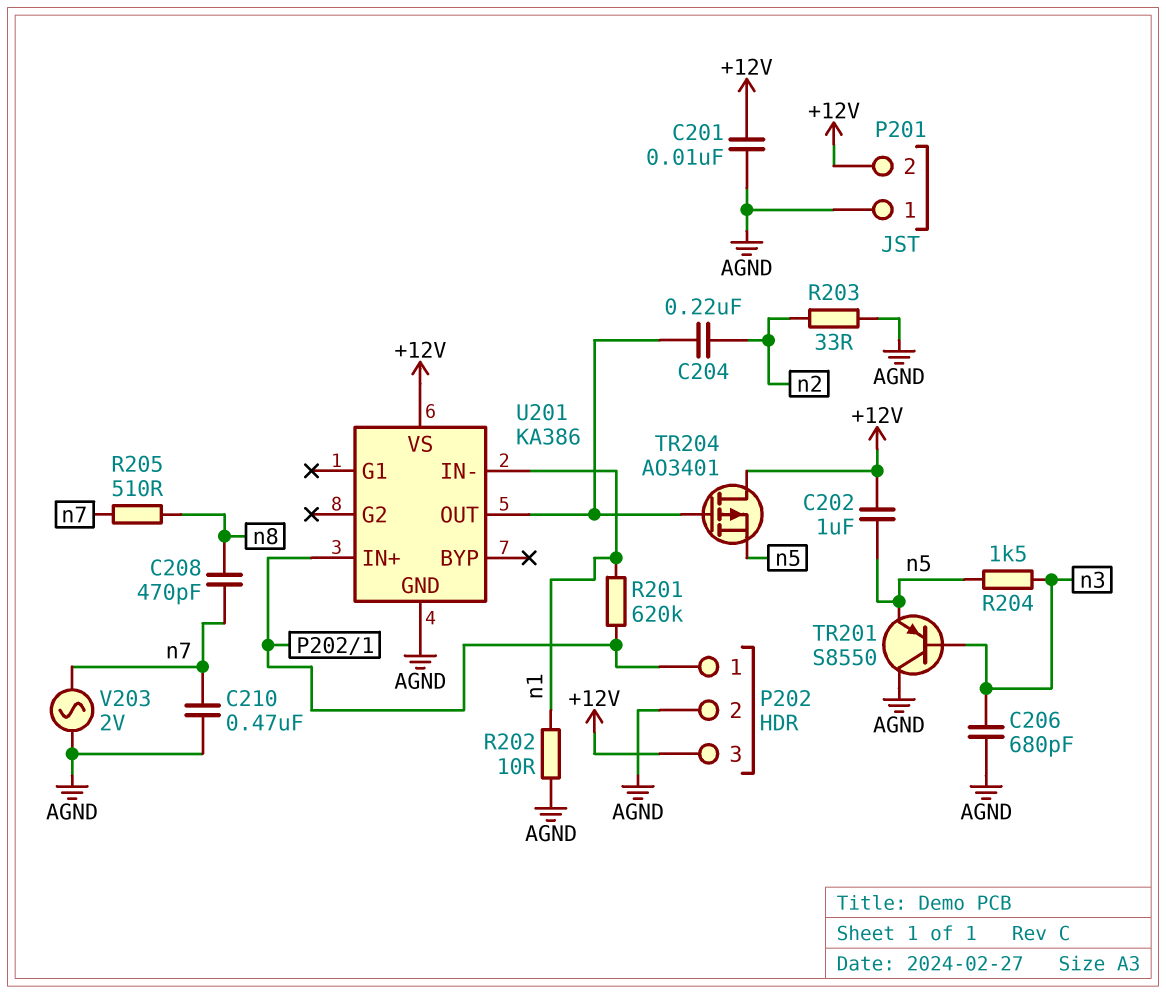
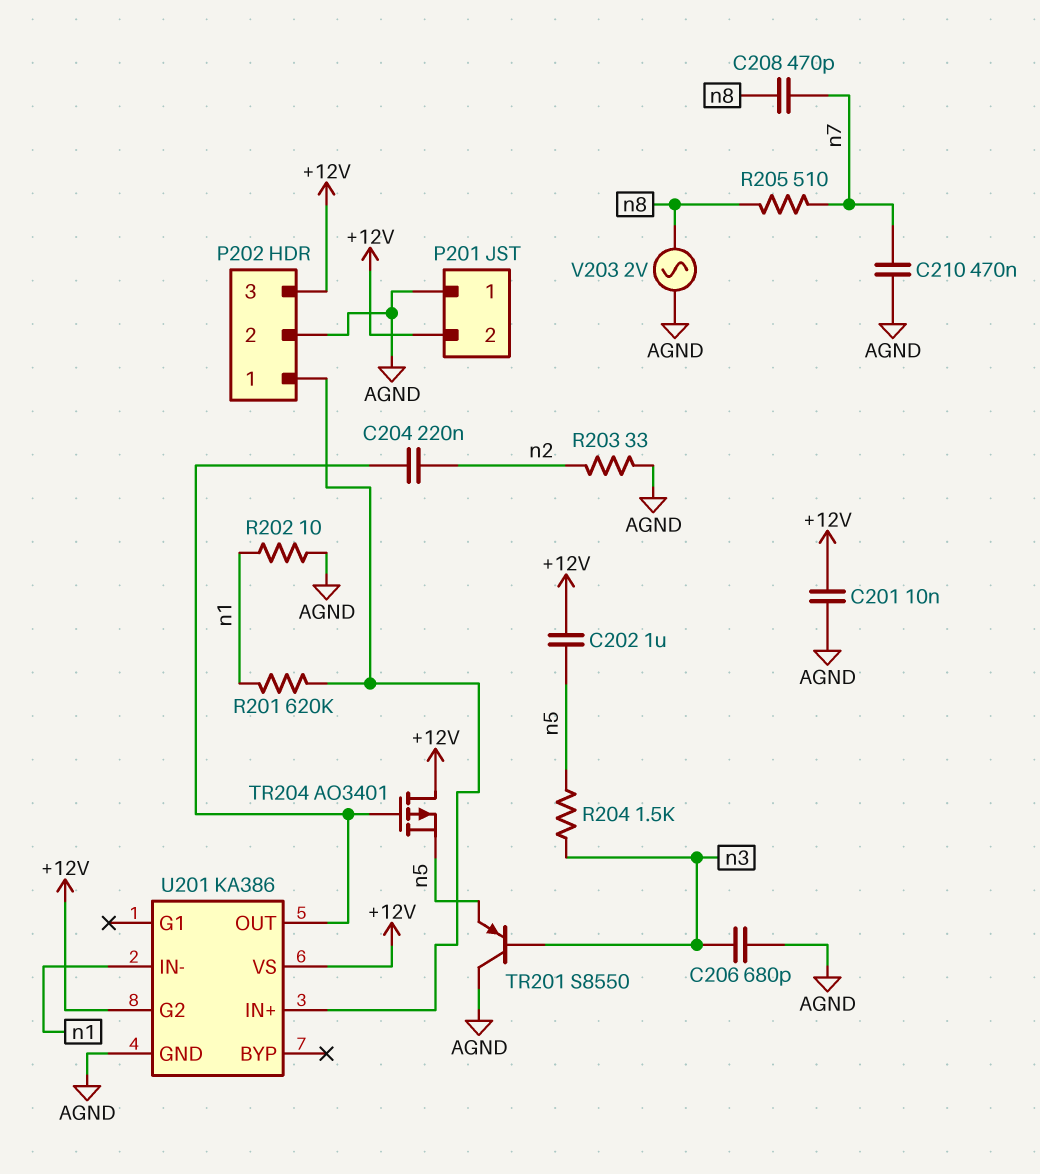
U201 pin G2: none -> +12V
V203: AC 2V (AGND, n7) -> AC 2V (AGND, n8)

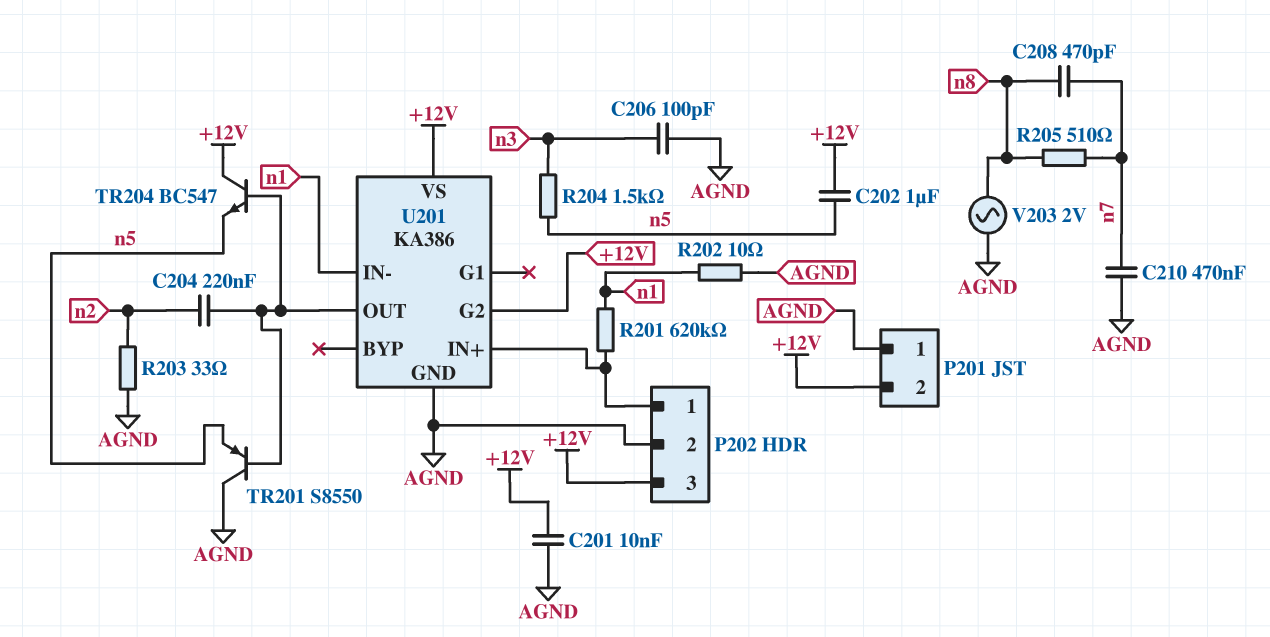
C206: 680pF (AGND, n3) -> 100pF (AGND, n3)
TR201: PNP S8550 (B n3, C AGND, E n5) -> PNP S8550 (B U201/OUT, C AGND, E n5)
TR204: PMOS AO3401 (G U201/OUT, D +12V, S n5) -> NPN BC547 (B U201/OUT, C +12V, E n5)

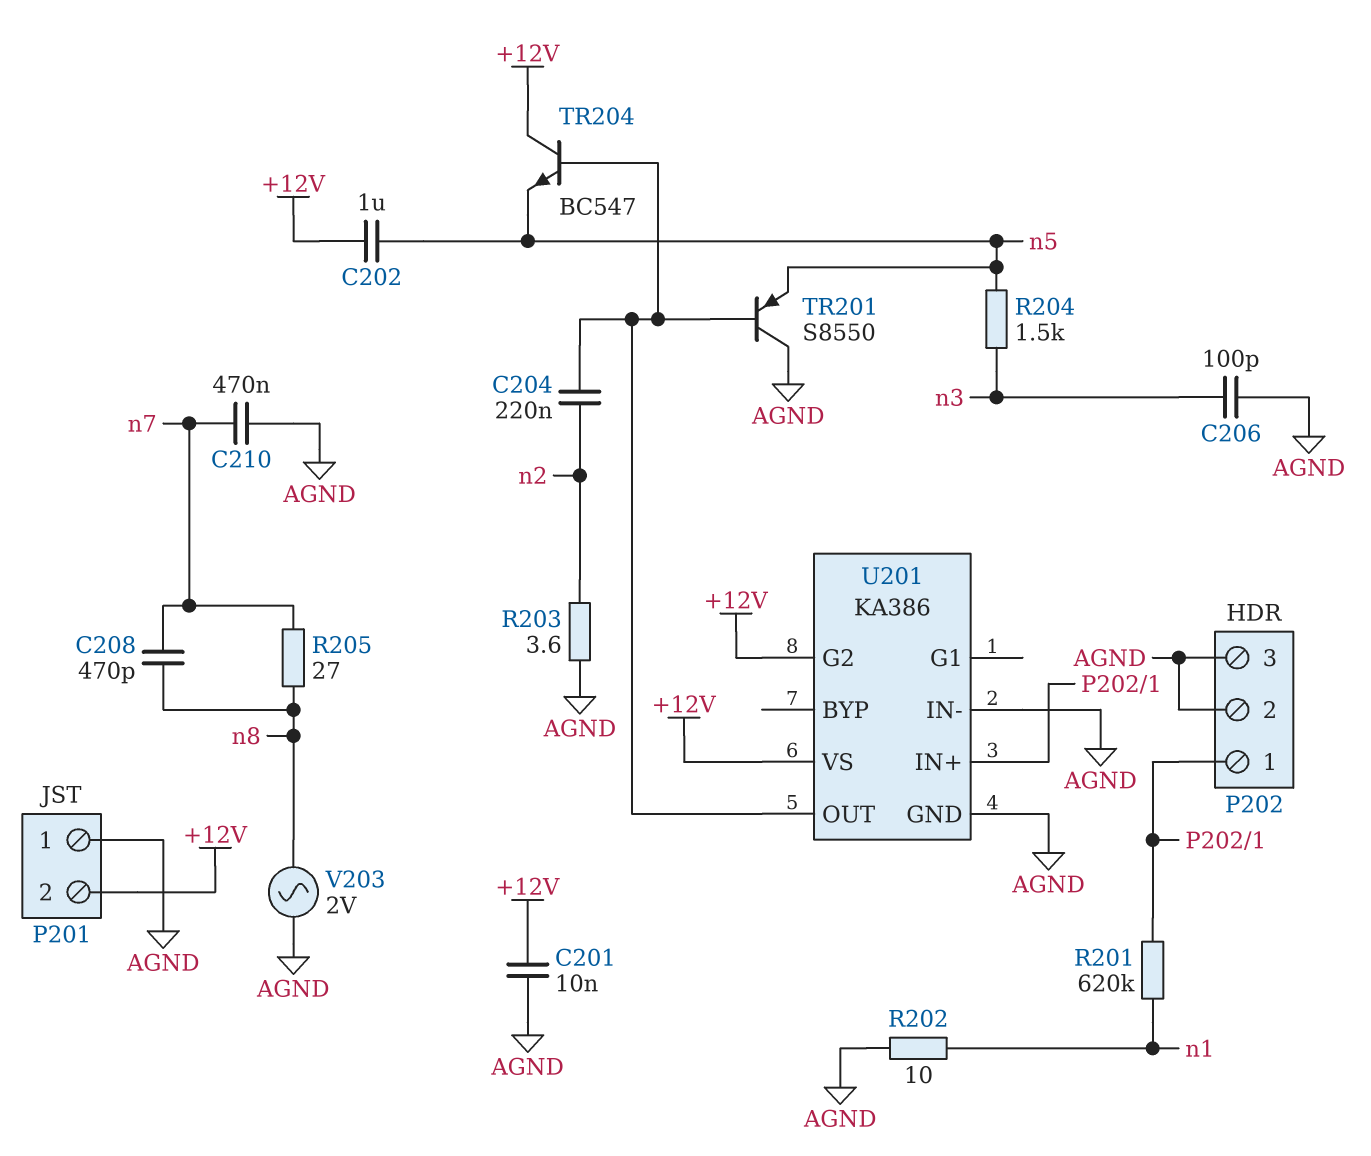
P202 pin 3: +12V -> AGND
R203: 33 (AGND, n2) -> 3.6 (AGND, n2)
R205: 510 (n7, n8) -> 27 (n7, n8)
U201 pin IN-: n1 -> AGND

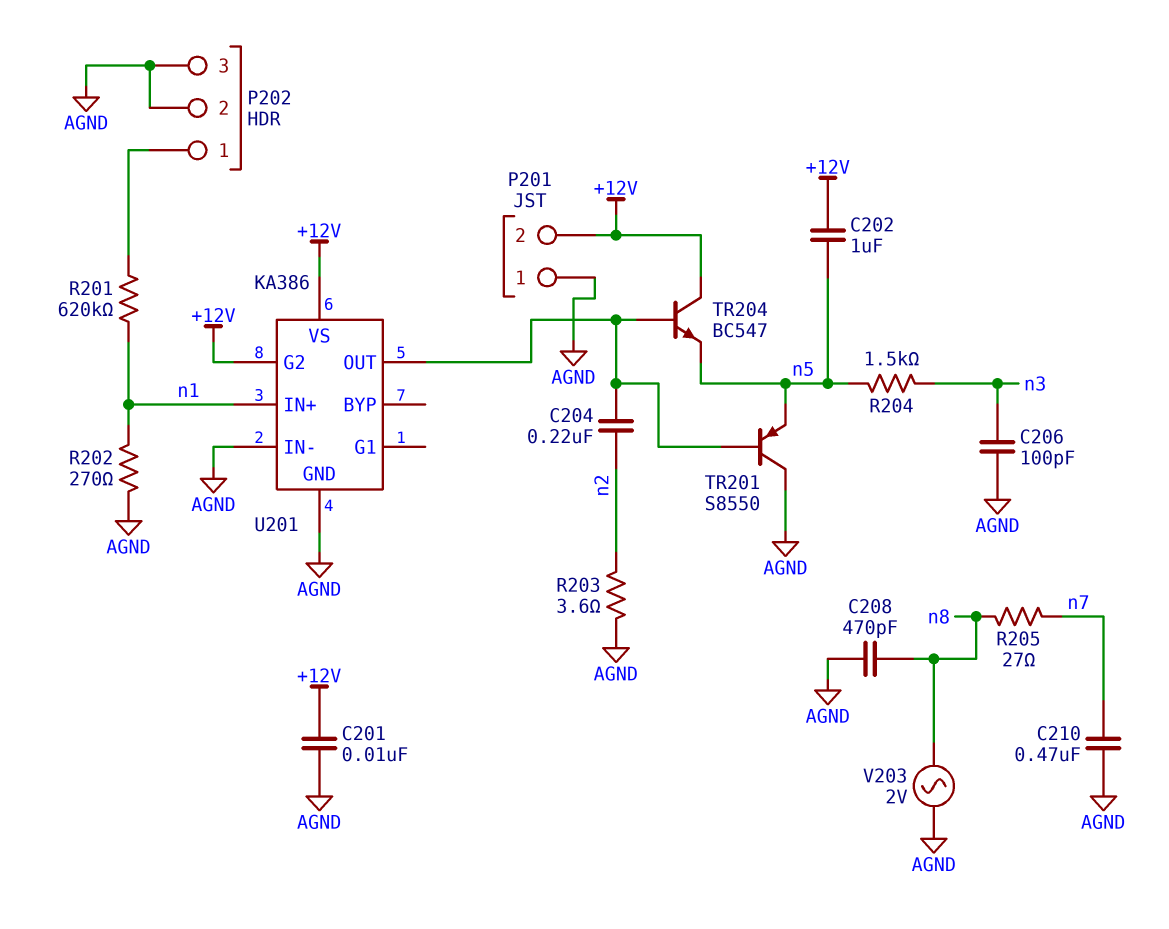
C208: 470pF (n7, n8) -> 470pF (AGND, n8)
R202: 10 (AGND, n1) -> 270 (AGND, n1)
U201 pin IN+: P202/1 -> n1

